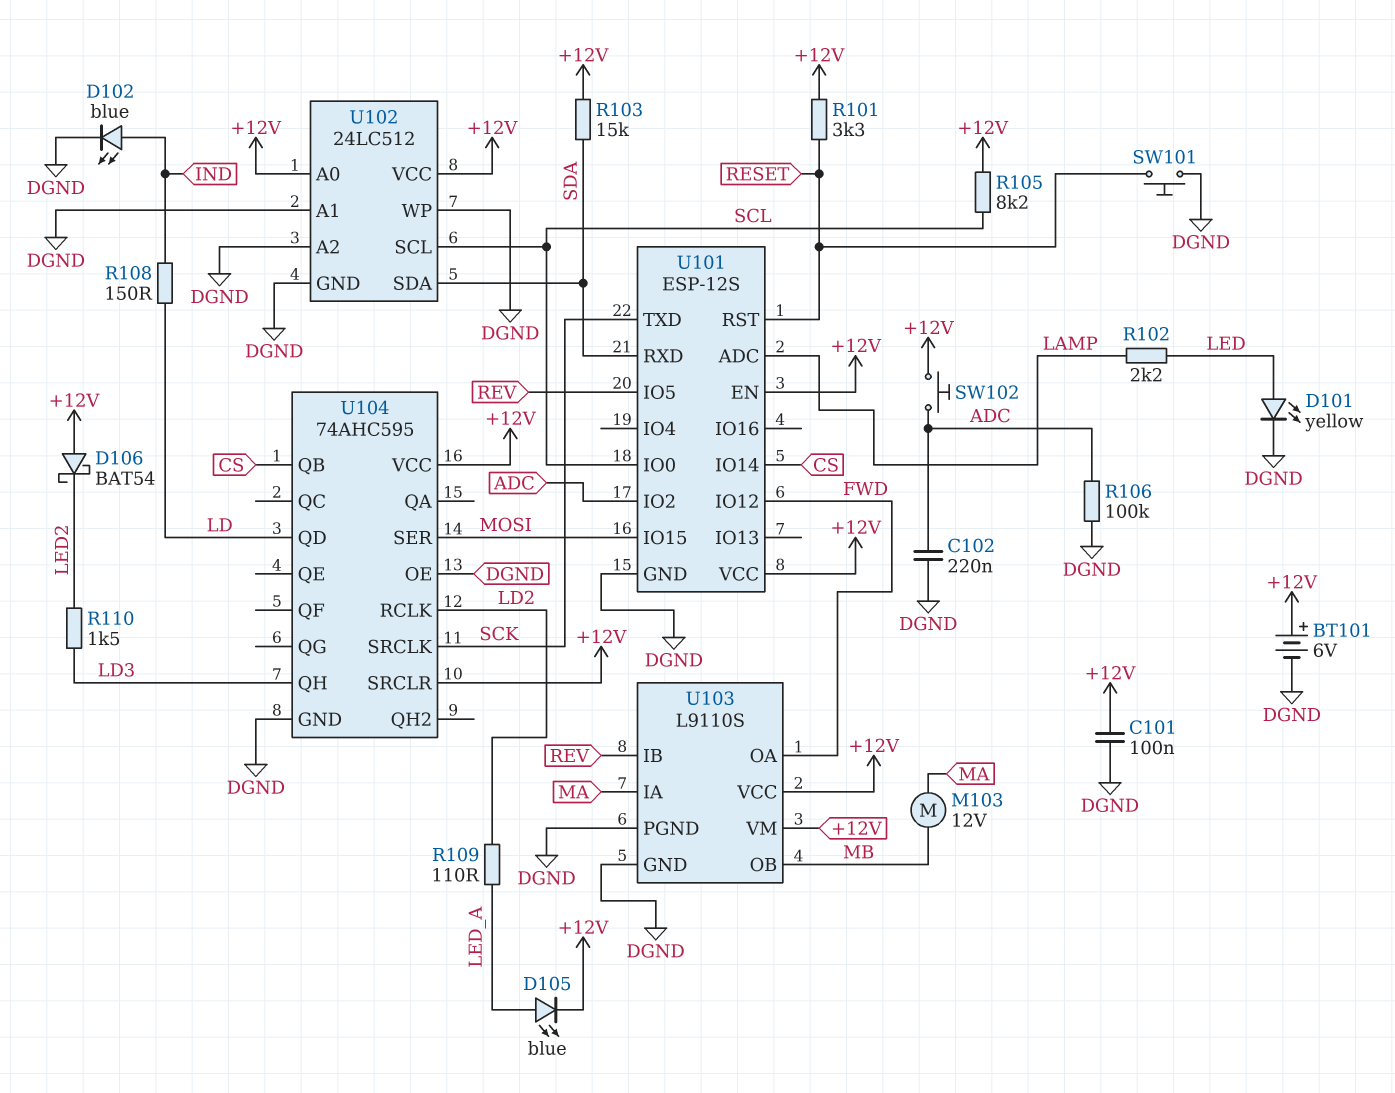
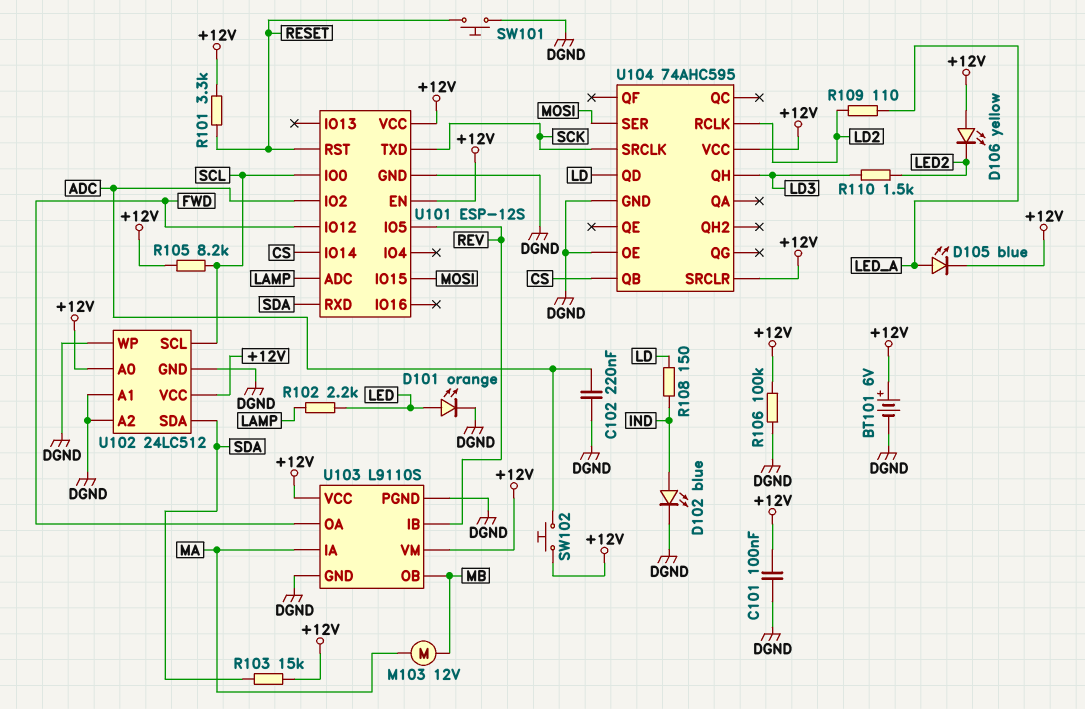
D101: LED yellow (A LED, K DGND) -> LED orange (A LED, K DGND)
D106: schottky BAT54 (A +12V, K LED2) -> LED yellow (A +12V, K LED2)
R106: 100k (ADC, DGND) -> 100k (+12V, DGND)

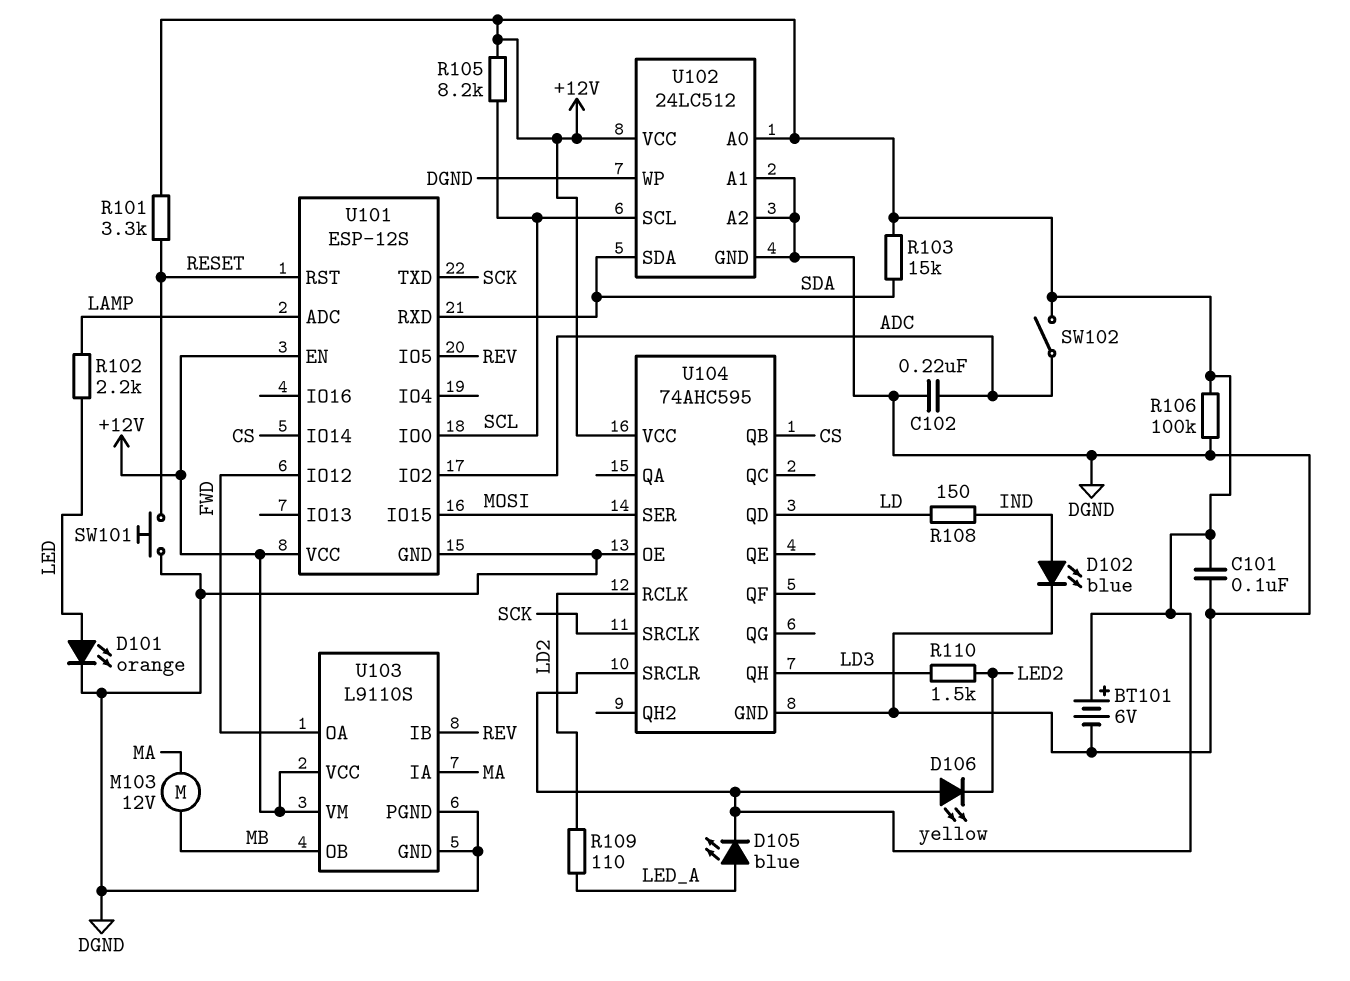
SW102: button (+12V, ADC) -> switch (+12V, ADC)

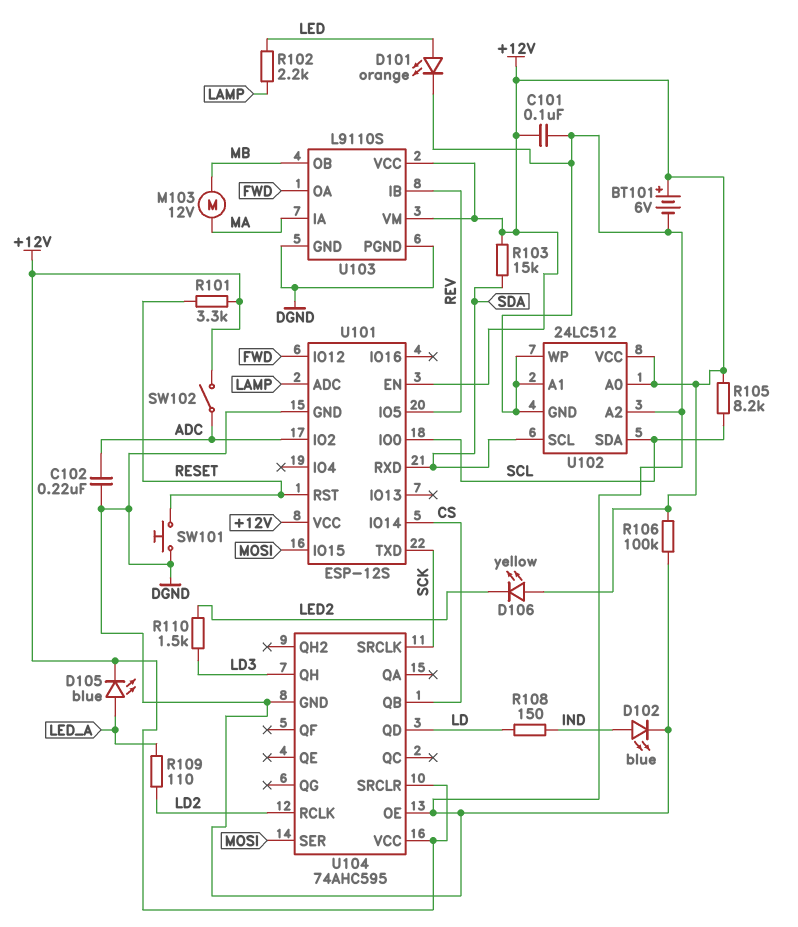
U102 pin SCL: SCL -> SDA
U102 pin SDA: SDA -> SCL

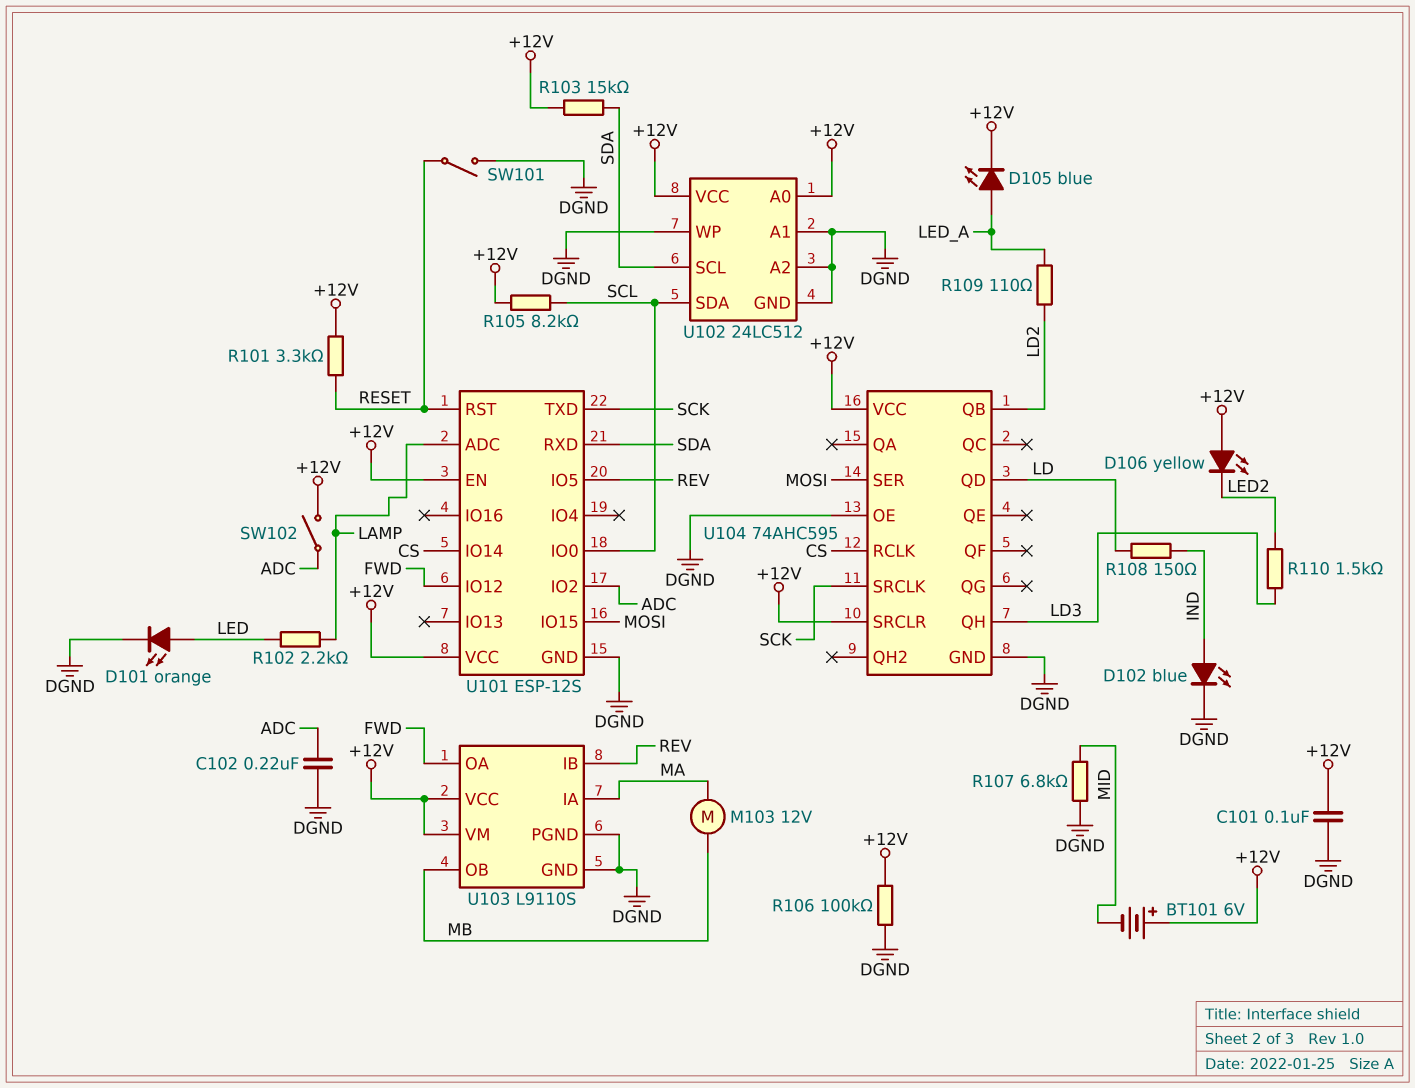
BT101: 6V (plus +12V, minus DGND) -> 6V (plus +12V, minus MID)
R107: none -> 6.8k (DGND, MID)
SW101: button (DGND, RESET) -> switch (DGND, RESET)
U104 pin QB: CS -> LD2
U104 pin RCLK: LD2 -> CS

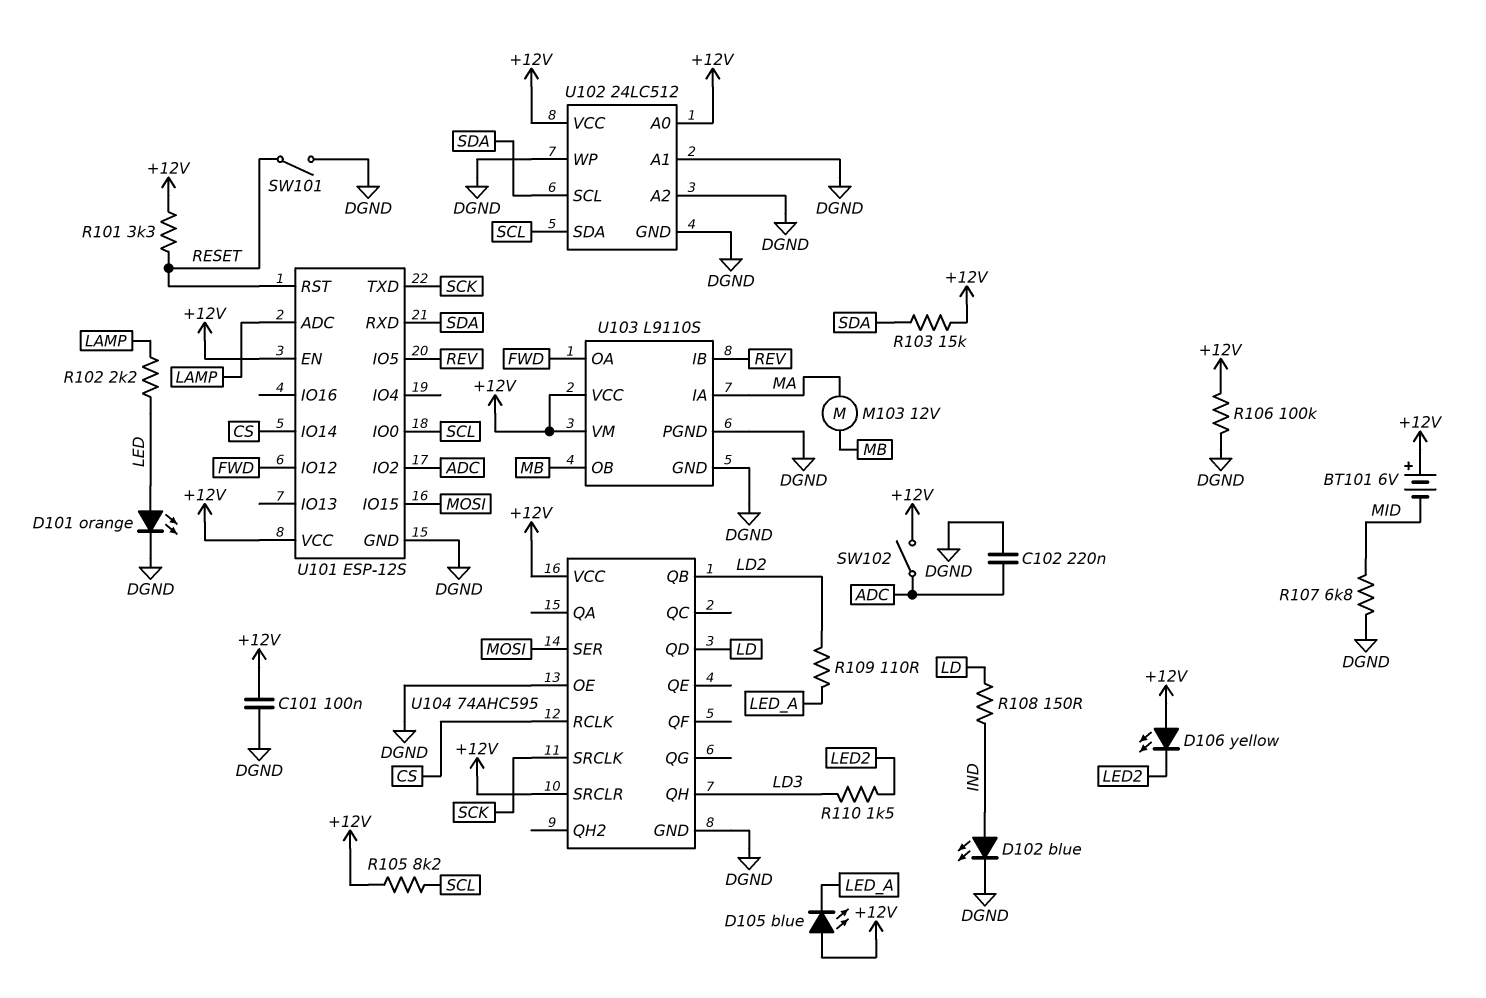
D105: LED blue (A LED_A, K +12V) -> LED blue (A +12V, K LED_A)

